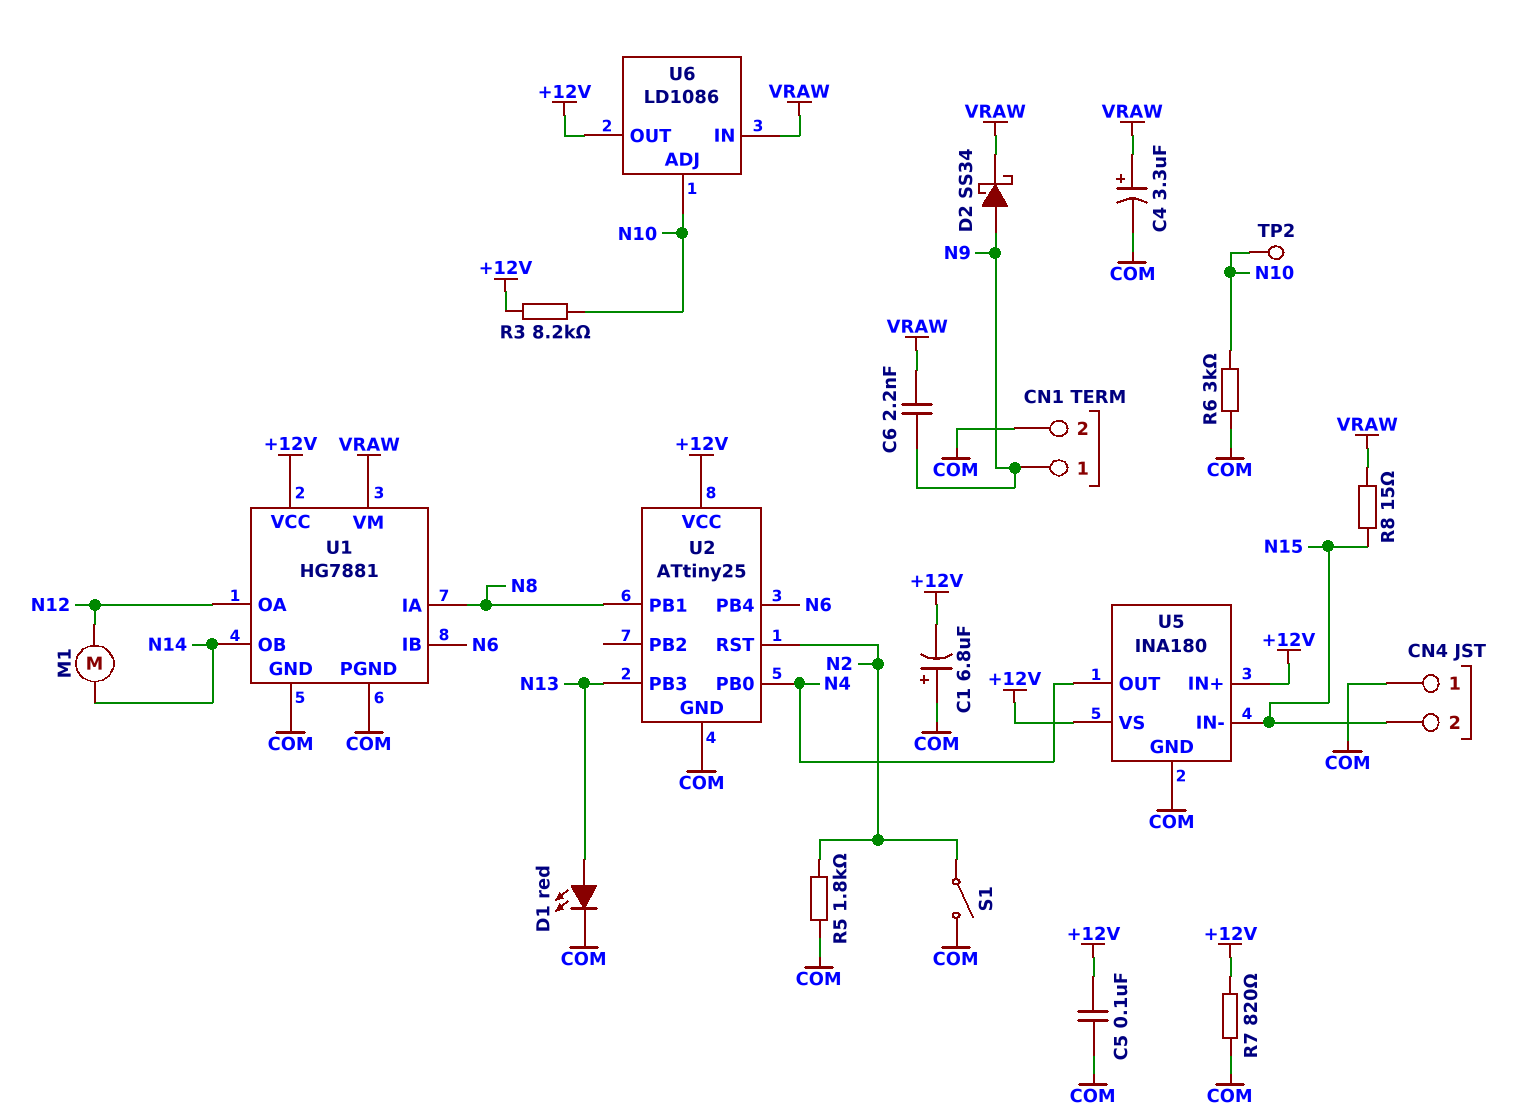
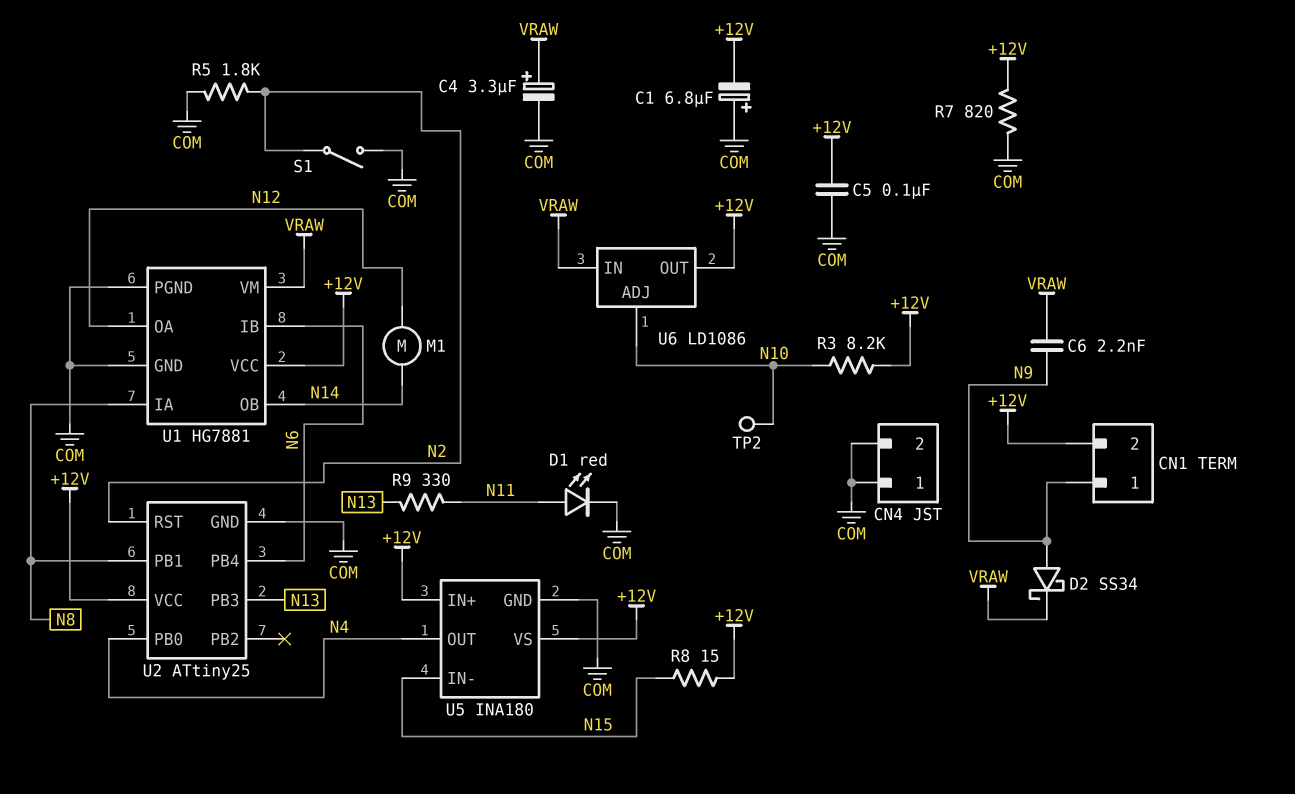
CN1 pin 2: COM -> +12V
CN4 pin 2: N15 -> COM
D1: LED red (A N13, K COM) -> LED red (A N11, K COM)
R6: 3k (COM, N10) -> none
R8: 15 (N15, VRAW) -> 15 (+12V, N15)
R9: none -> 330 (N11, N13)

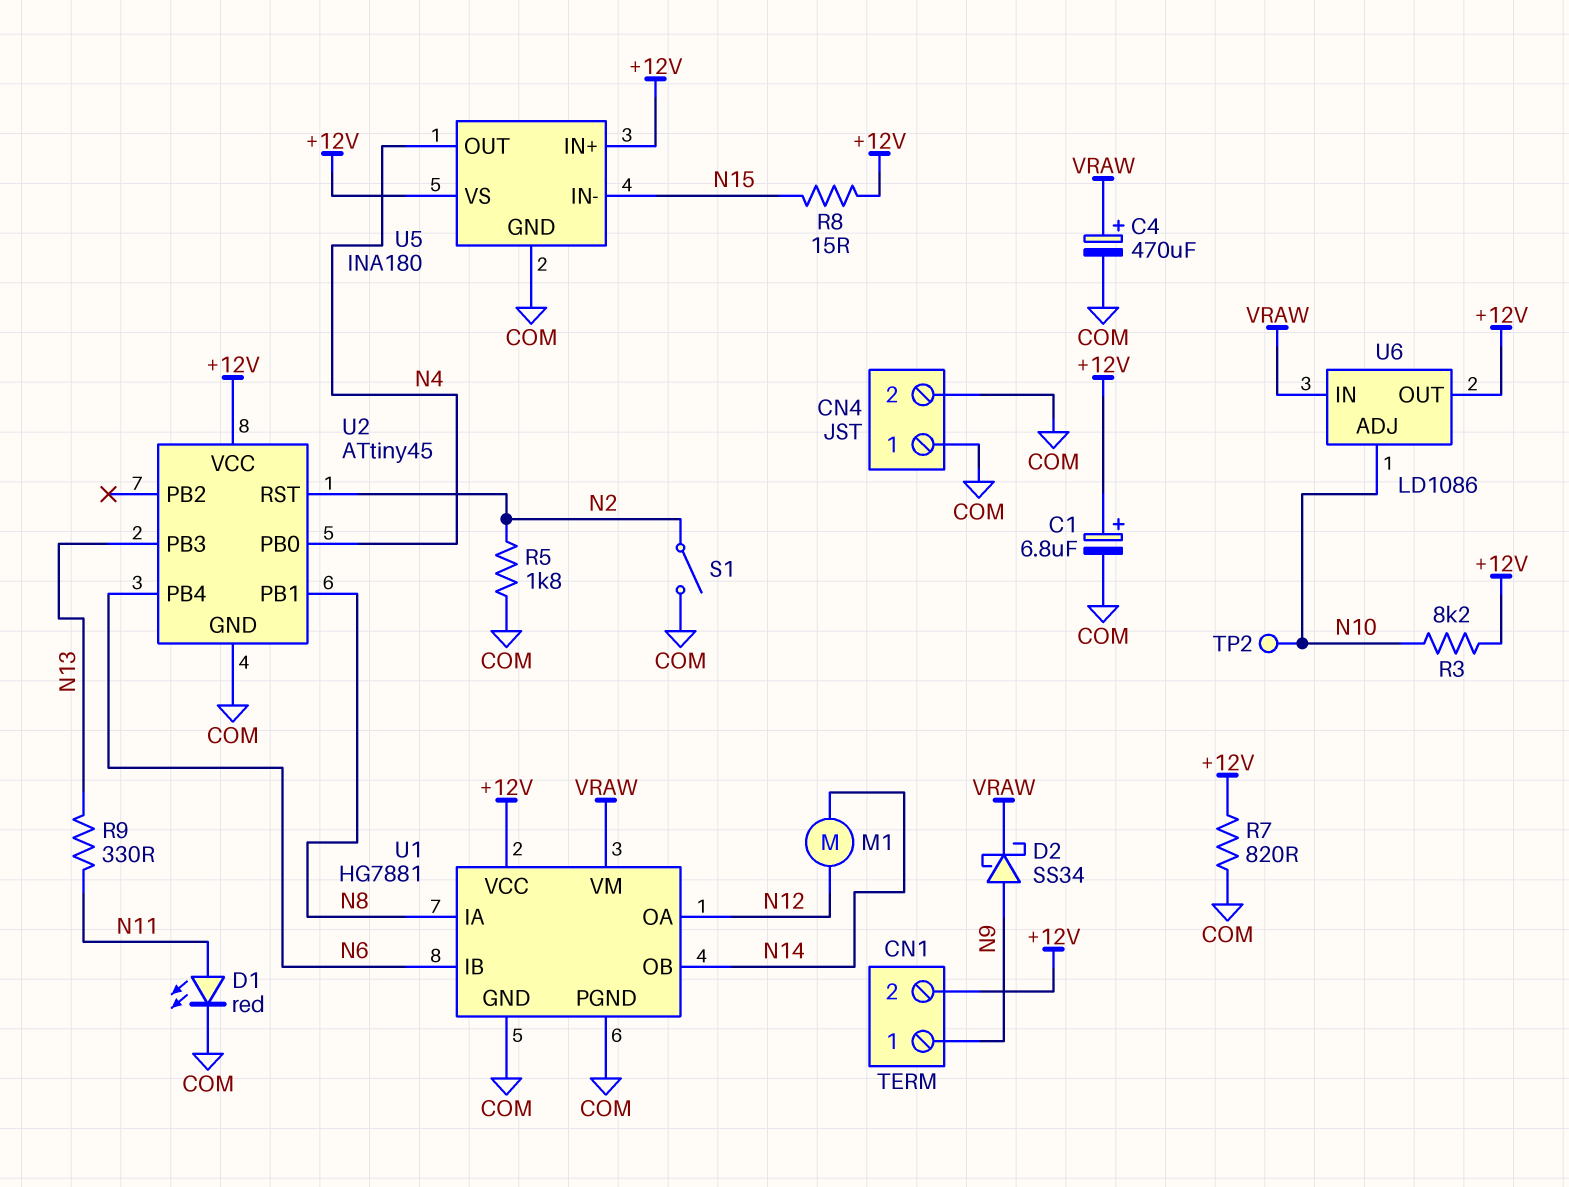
C1: 6.8uF (plus COM, minus +12V) -> 6.8uF (plus +12V, minus COM)
C4: 3.3uF (plus VRAW, minus COM) -> 470uF (plus VRAW, minus COM)
C5: 100nF (+12V, COM) -> none
C6: 2.2nF (N9, VRAW) -> none
U2: ATtiny25 -> ATtiny45

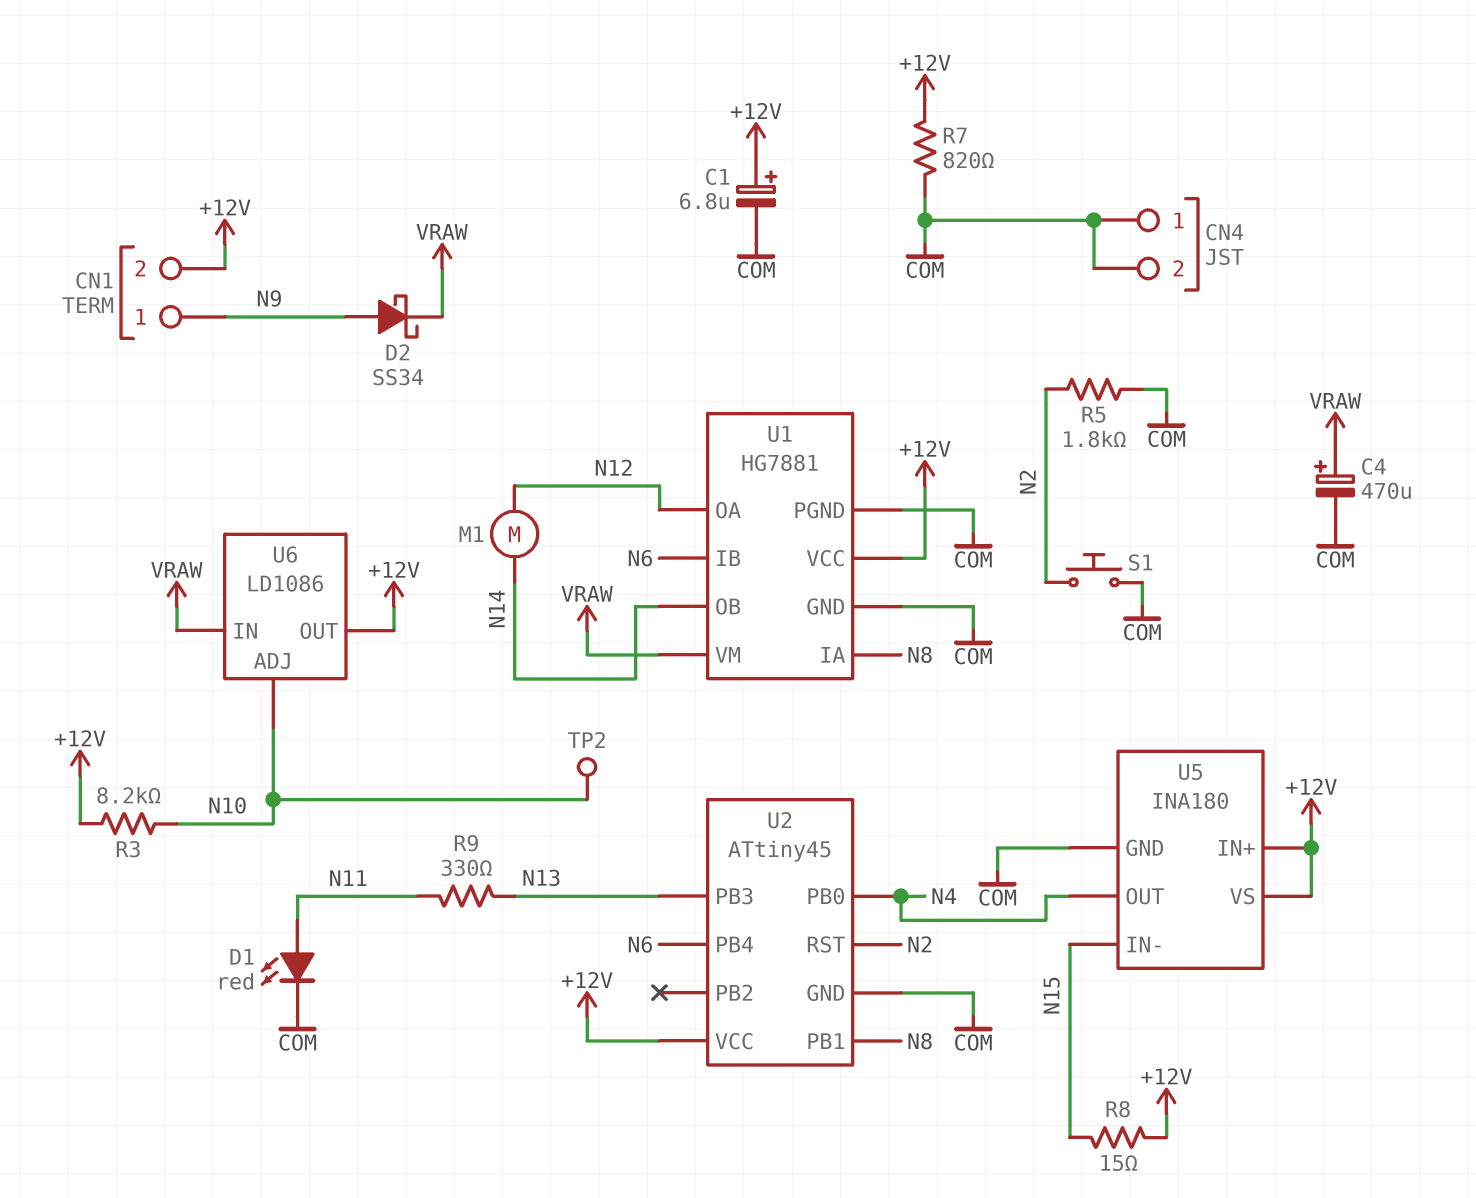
S1: switch (COM, N2) -> button (COM, N2)

